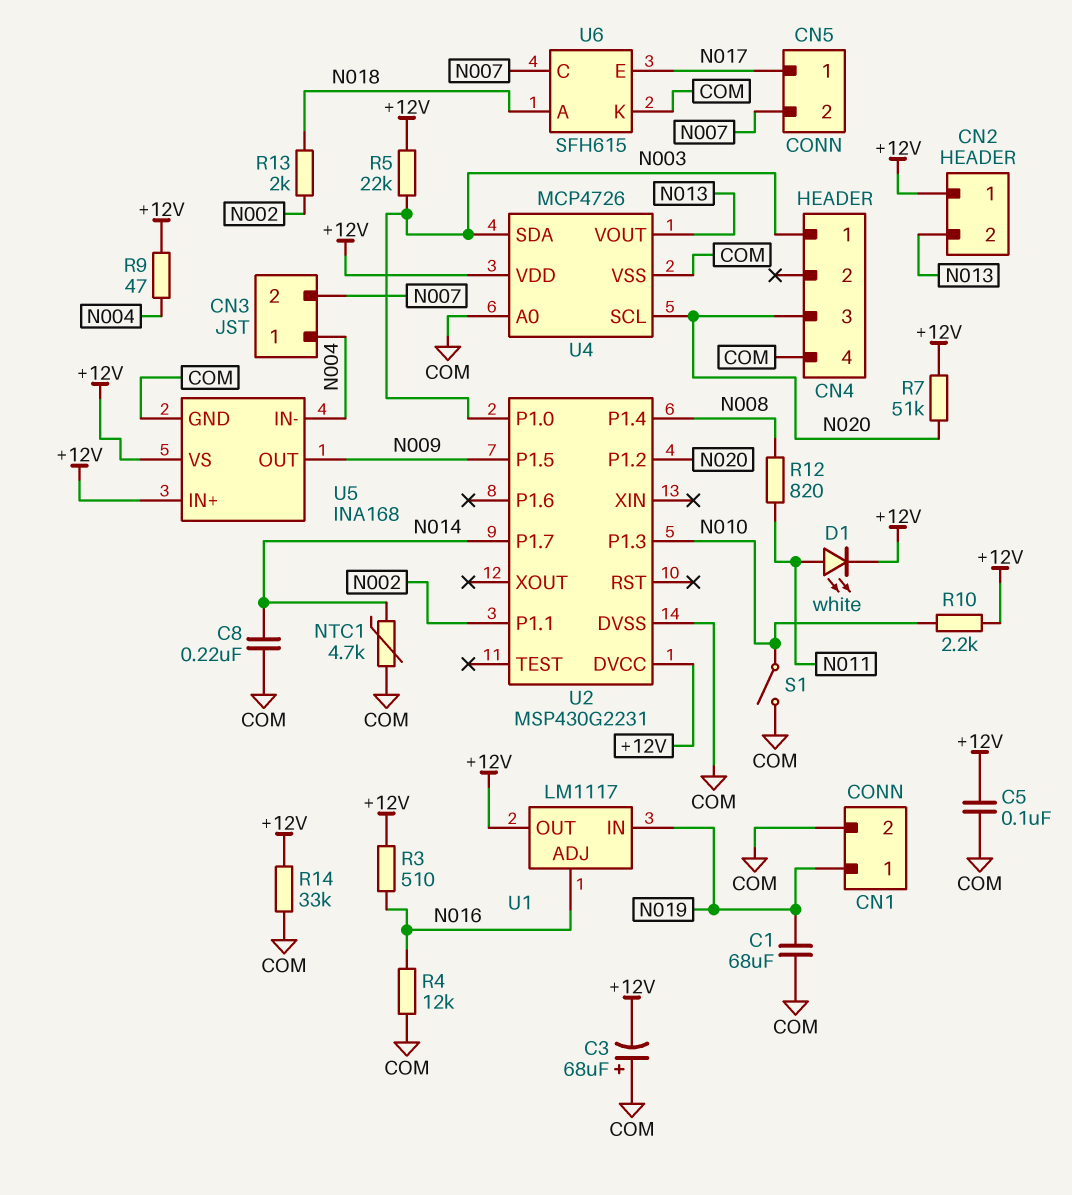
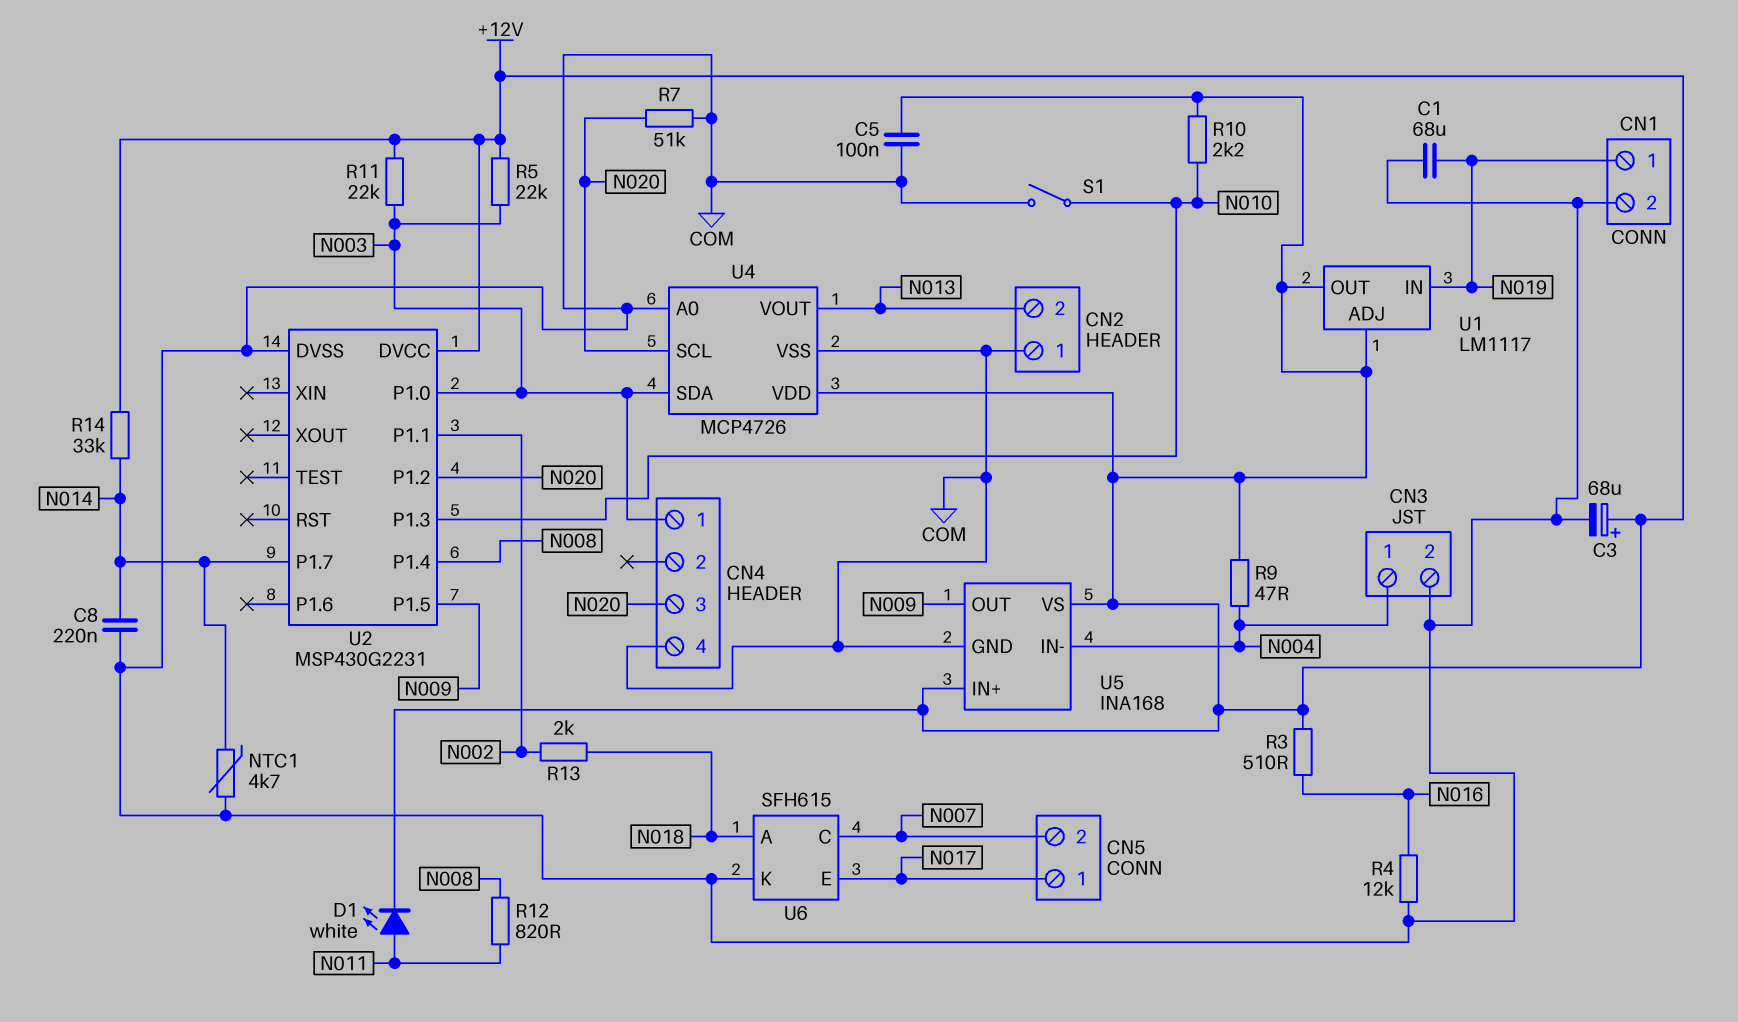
C3: 68uF (plus COM, minus +12V) -> 68uF (plus +12V, minus COM)
CN2 pin 1: +12V -> COM
CN3 pin 2: N007 -> COM
R7: 51k (+12V, N020) -> 51k (COM, N020)
R11: none -> 22k (+12V, N003)
R14: 33k (+12V, COM) -> 33k (+12V, N014)
U1 pin ADJ: N016 -> +12V

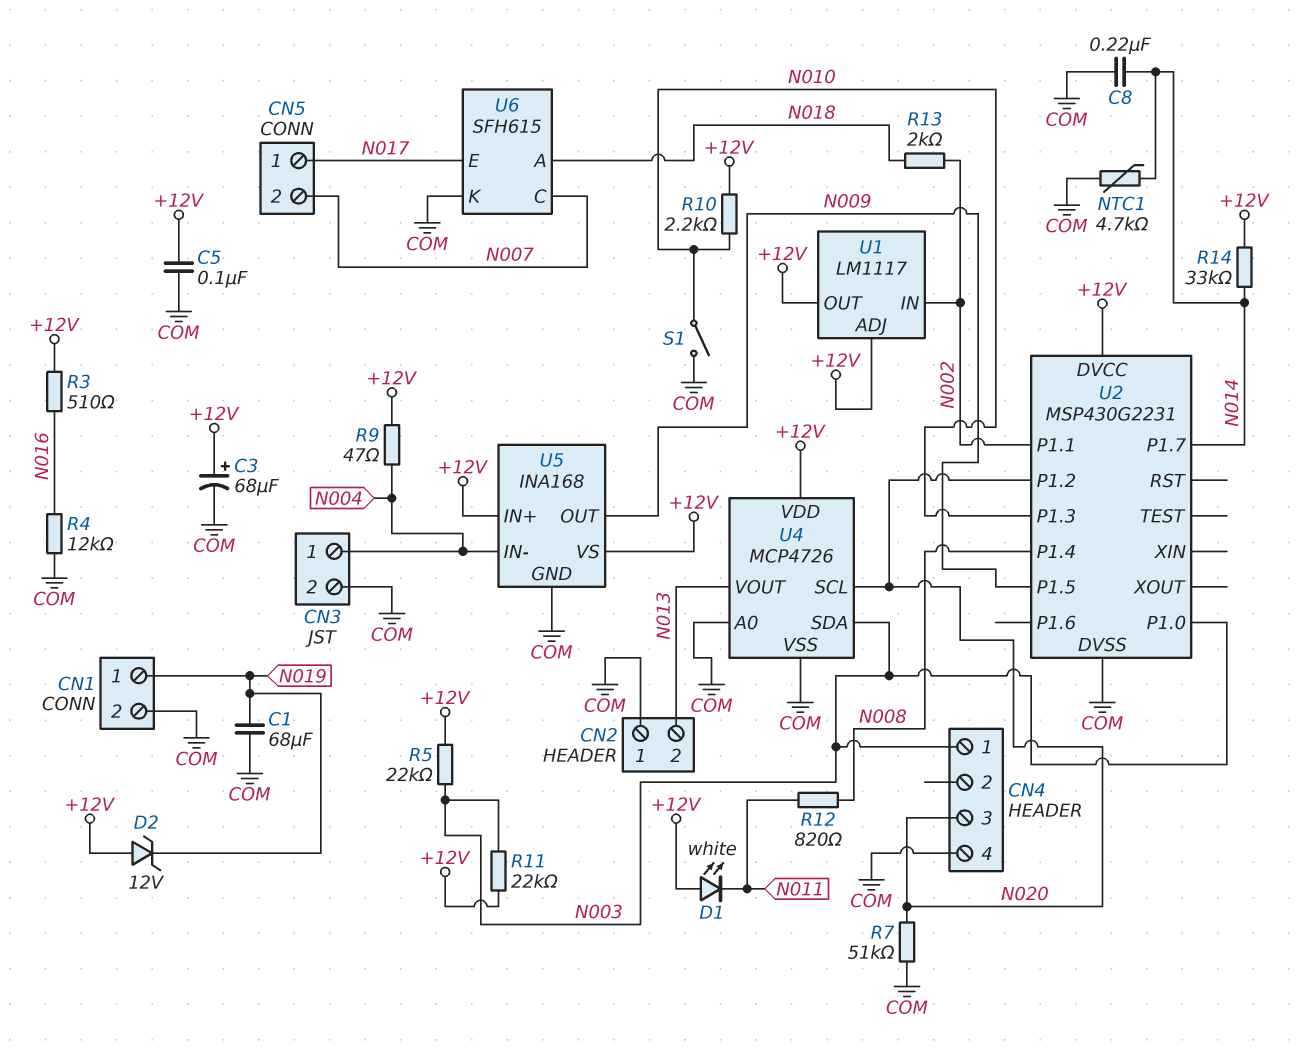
D1: LED white (A N011, K +12V) -> LED white (A +12V, K N011)
D2: none -> zener 12V (A +12V, K N019)
U1 pin IN: N019 -> N002

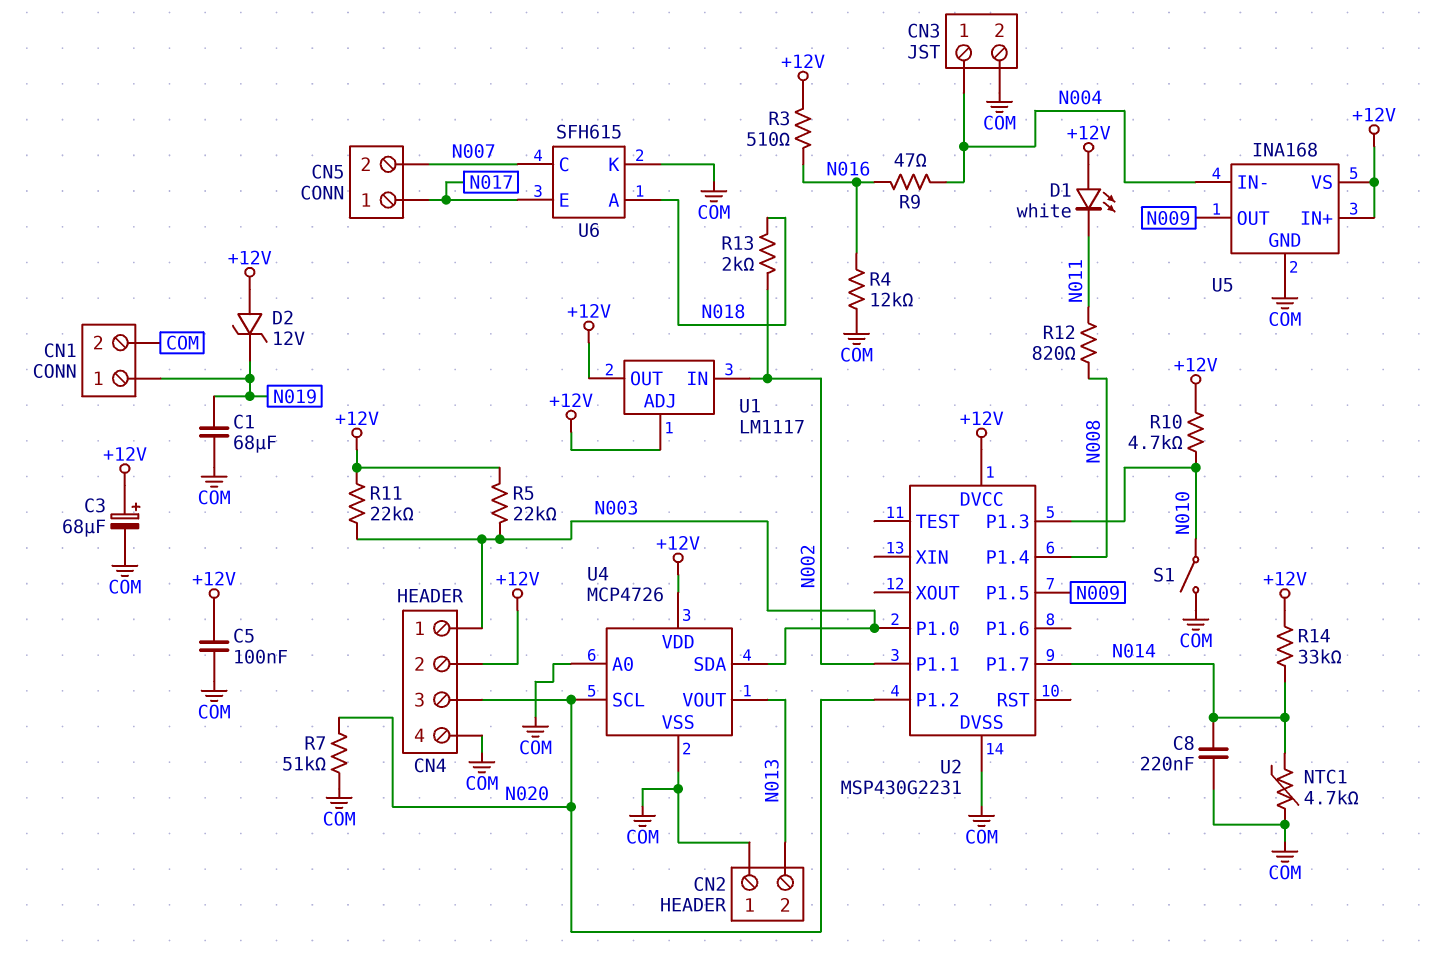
CN4 pin 2: none -> +12V
R9: 47 (+12V, N004) -> 47 (N004, N016)
R10: 2.2k (+12V, N010) -> 4.7k (+12V, N010)

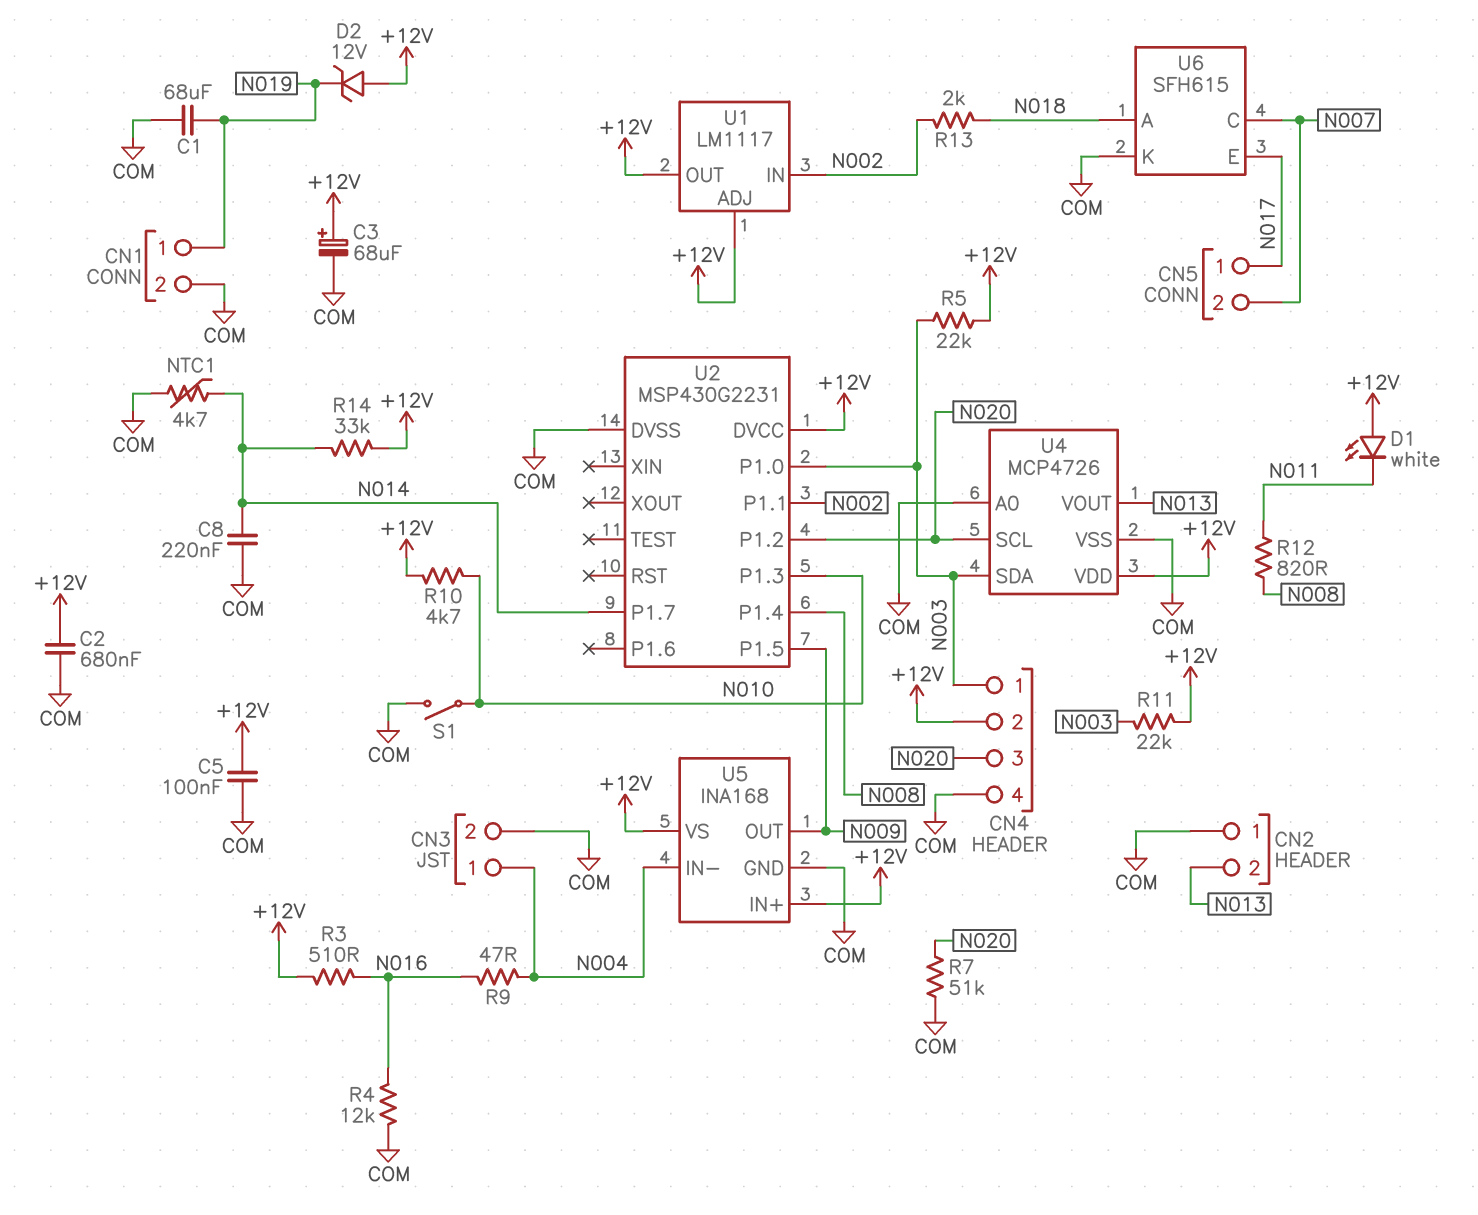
C2: none -> 680nF (+12V, COM)

